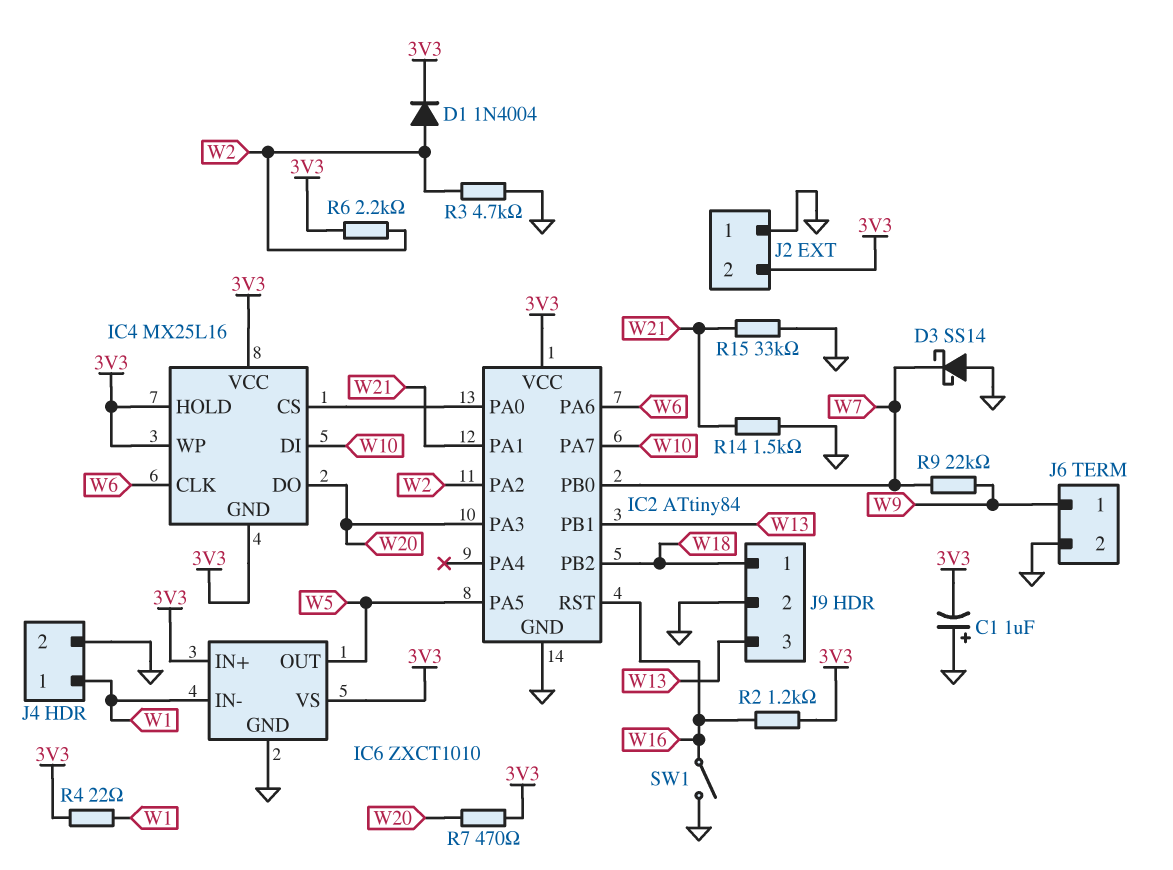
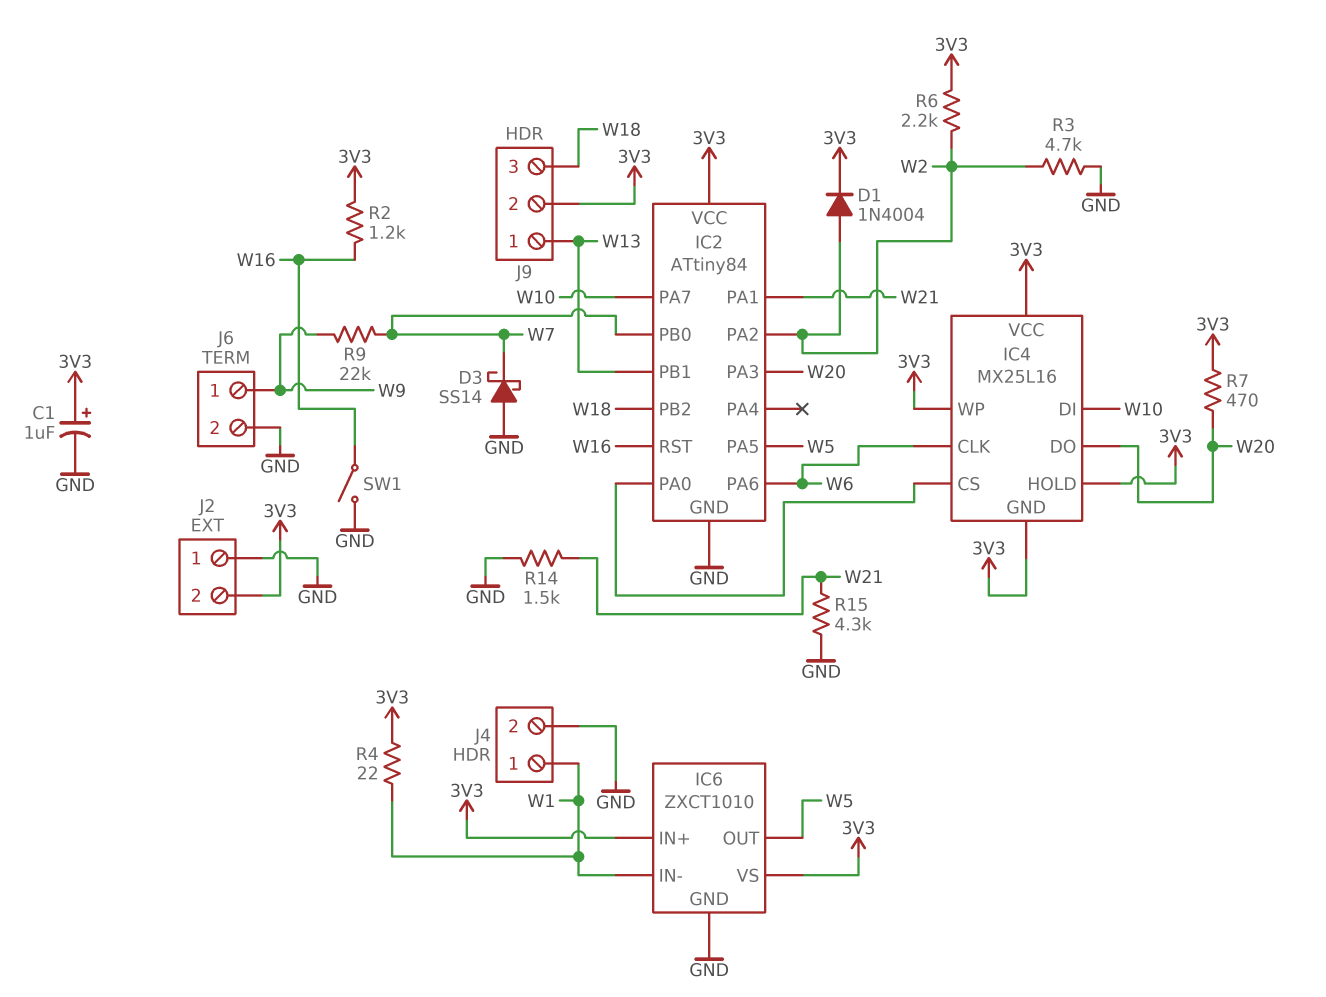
C1: 1uF (plus GND, minus 3V3) -> 1uF (plus 3V3, minus GND)
J9 pin 1: W18 -> W13
J9 pin 2: GND -> 3V3
J9 pin 3: W13 -> W18
R15: 33k (GND, W21) -> 4.3k (GND, W21)

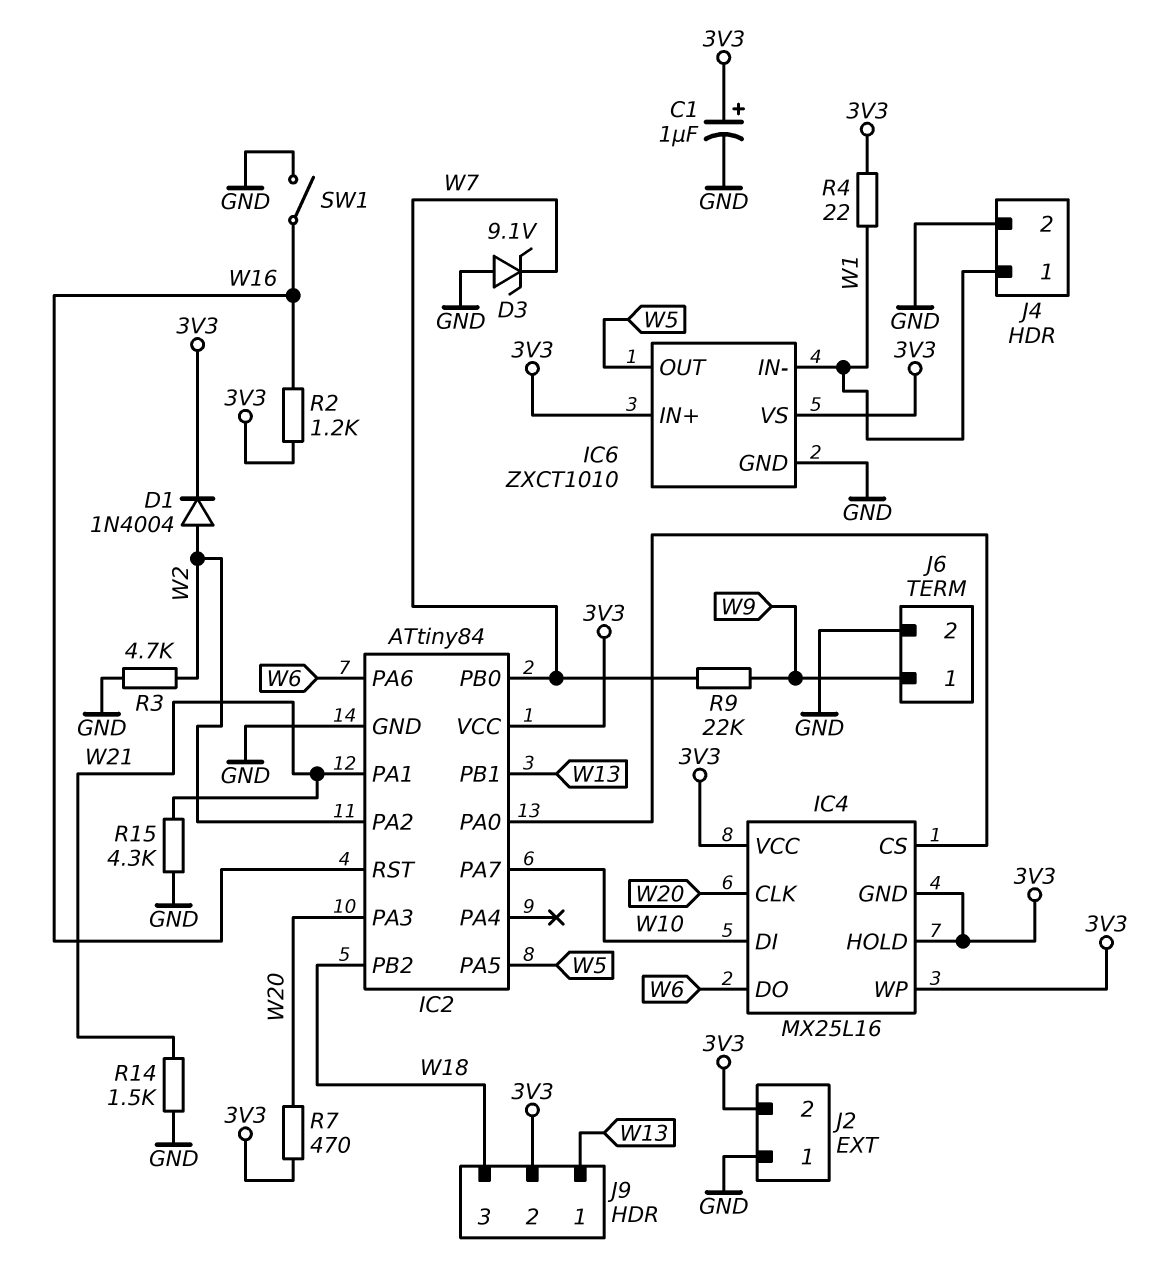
D3: schottky SS14 (A GND, K W7) -> zener 9.1V (A GND, K W7)
IC4 pin CLK: W6 -> W20
IC4 pin DO: W20 -> W6
R6: 2.2k (3V3, W2) -> none

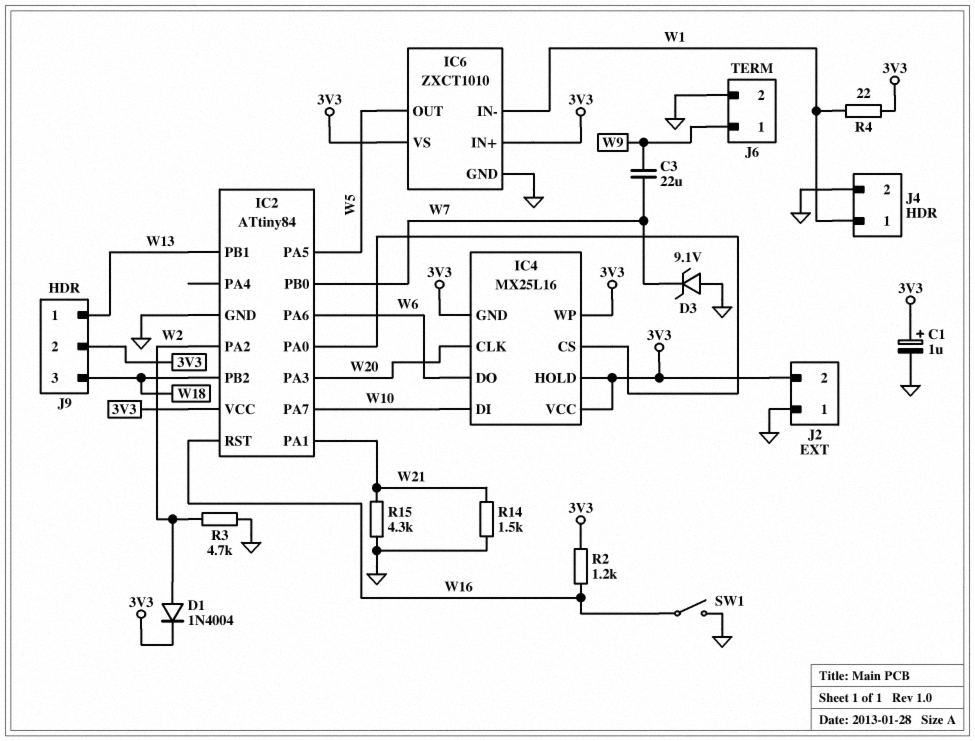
C3: none -> 22uF (W7, W9)
R7: 470 (3V3, W20) -> none
R9: 22k (W7, W9) -> none

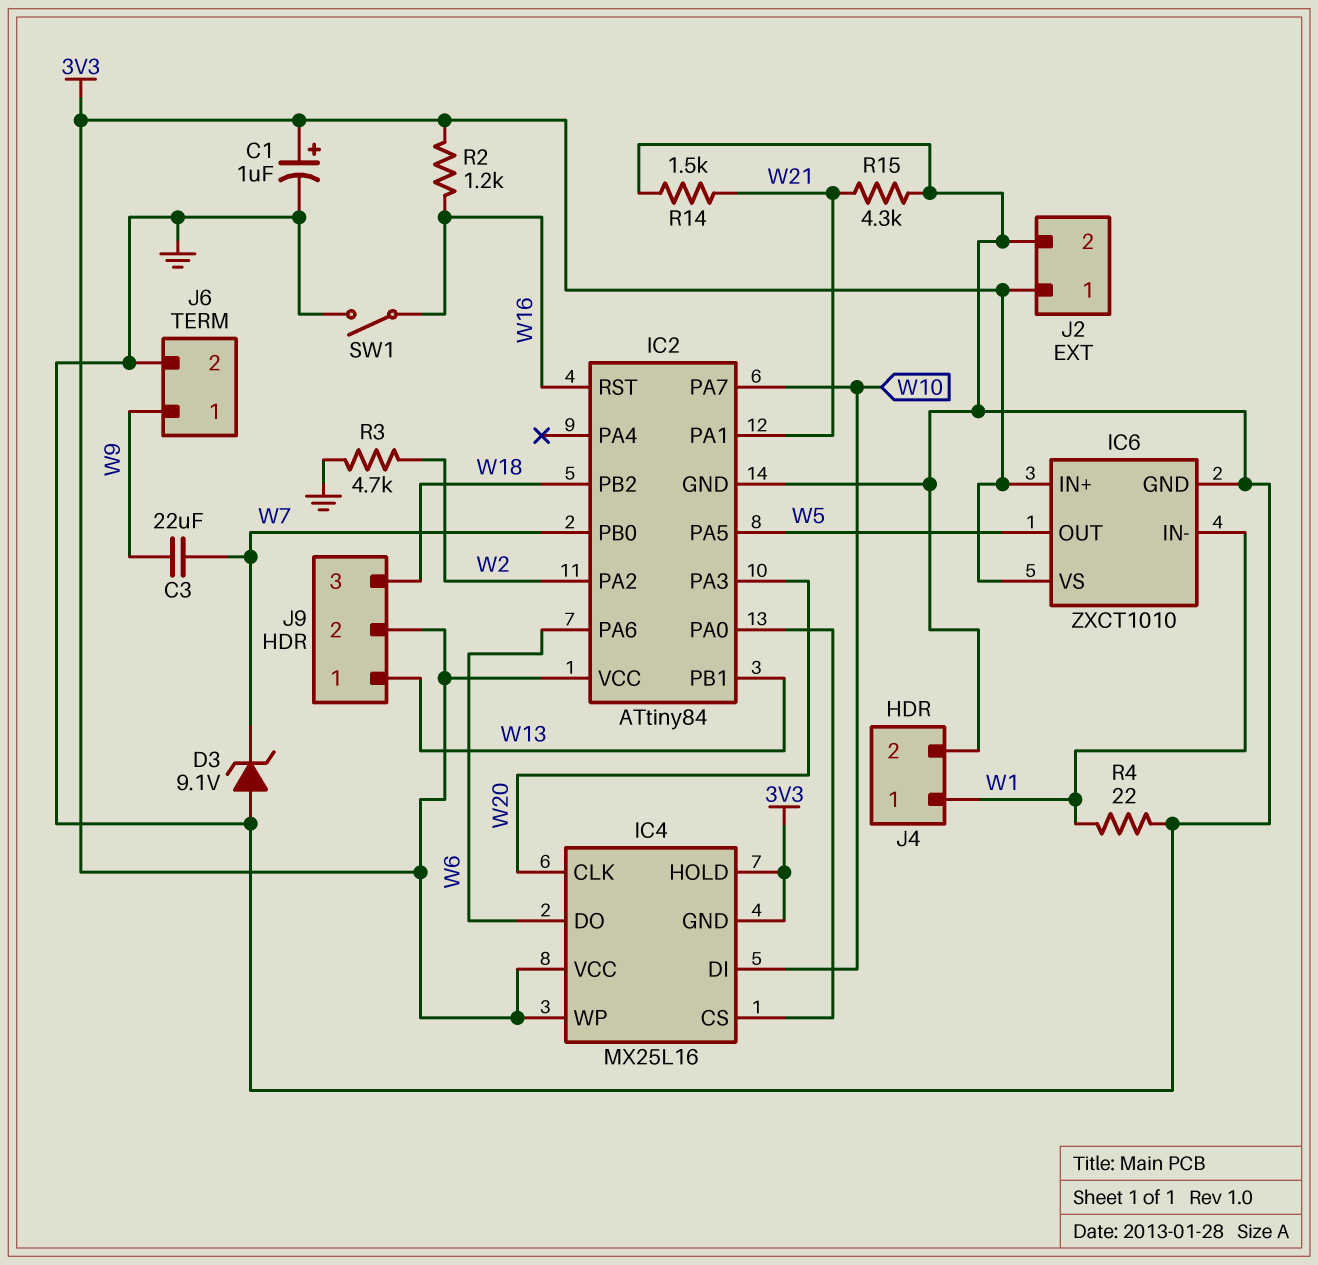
D1: diode 1N4004 (A W2, K 3V3) -> none
J2 pin 1: GND -> 3V3
J2 pin 2: 3V3 -> GND
R4: 22 (3V3, W1) -> 22 (GND, W1)

